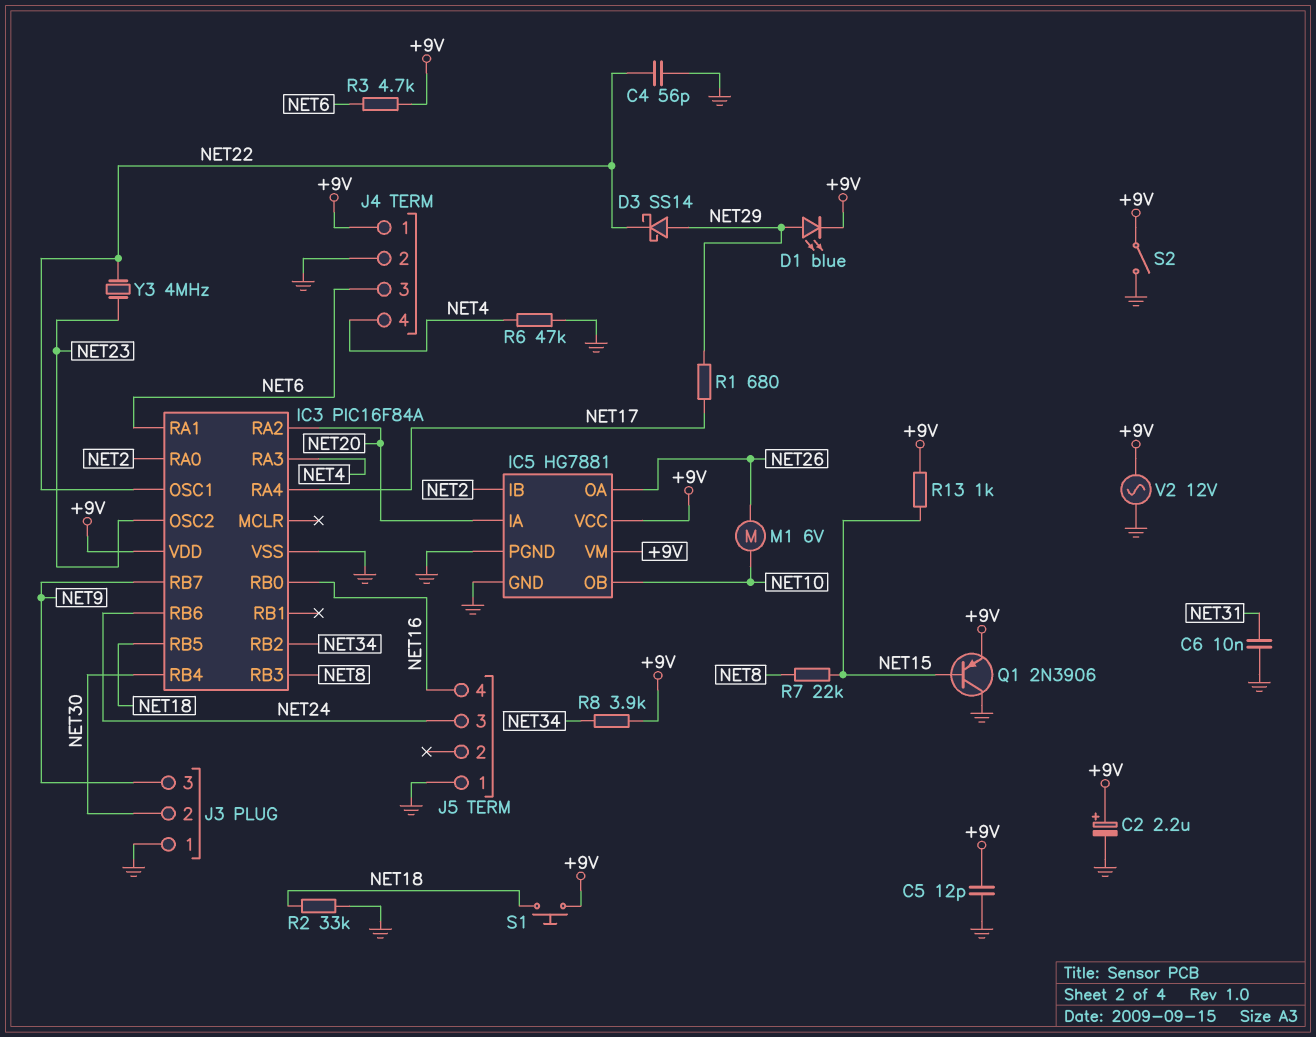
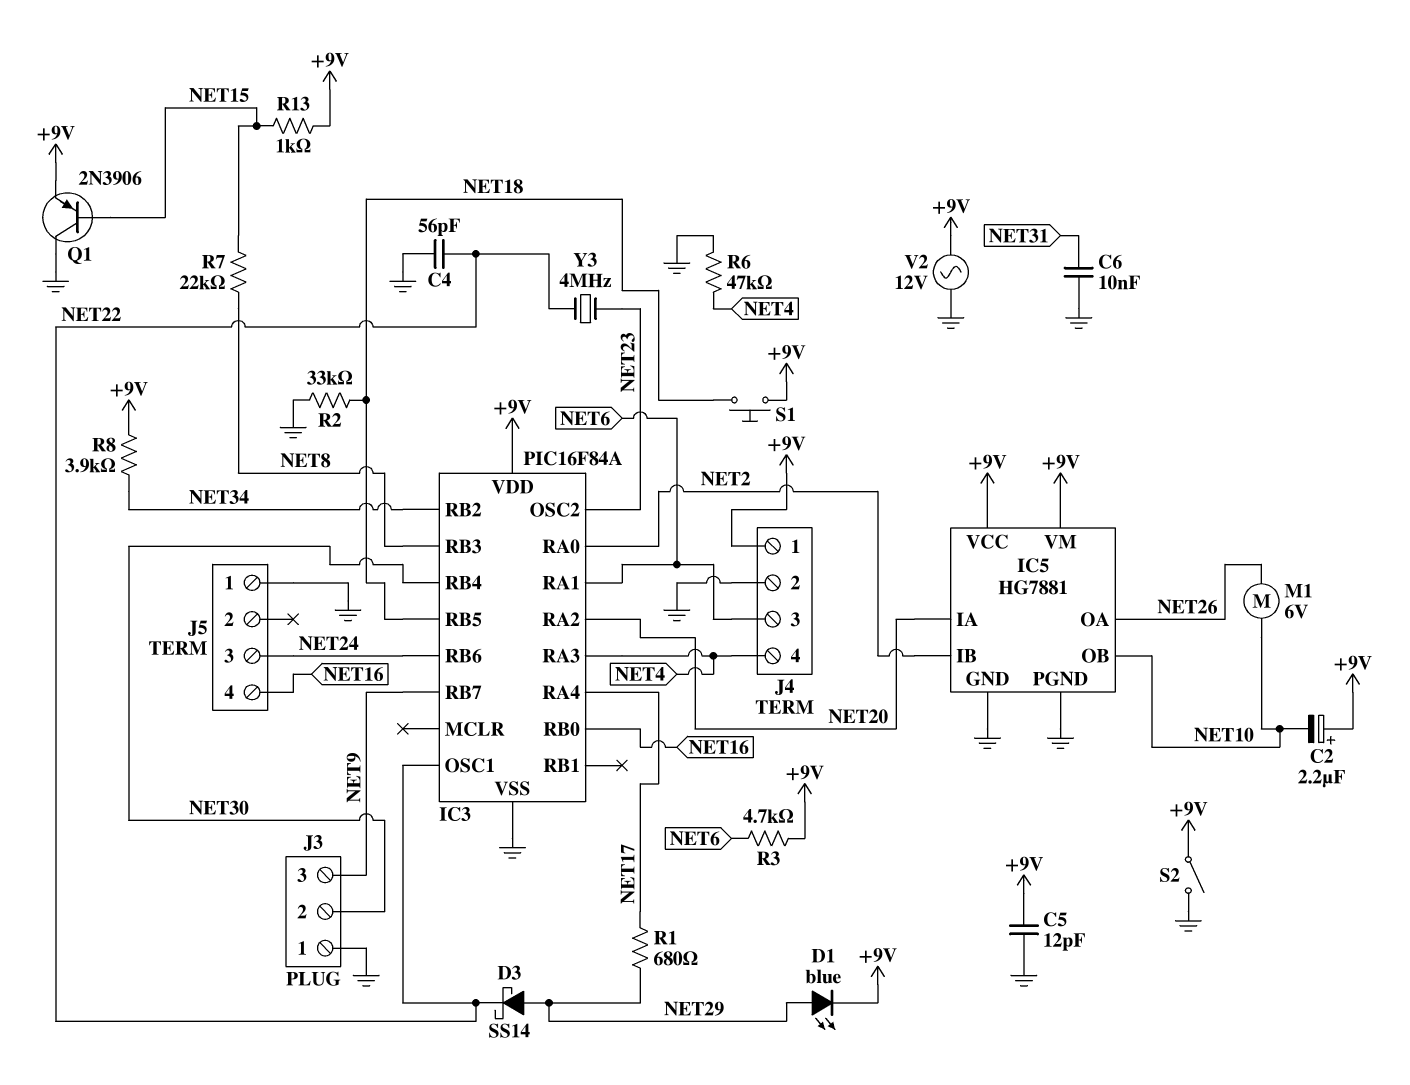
C2: 2.2uF (plus +9V, minus GND) -> 2.2uF (plus +9V, minus NET10)

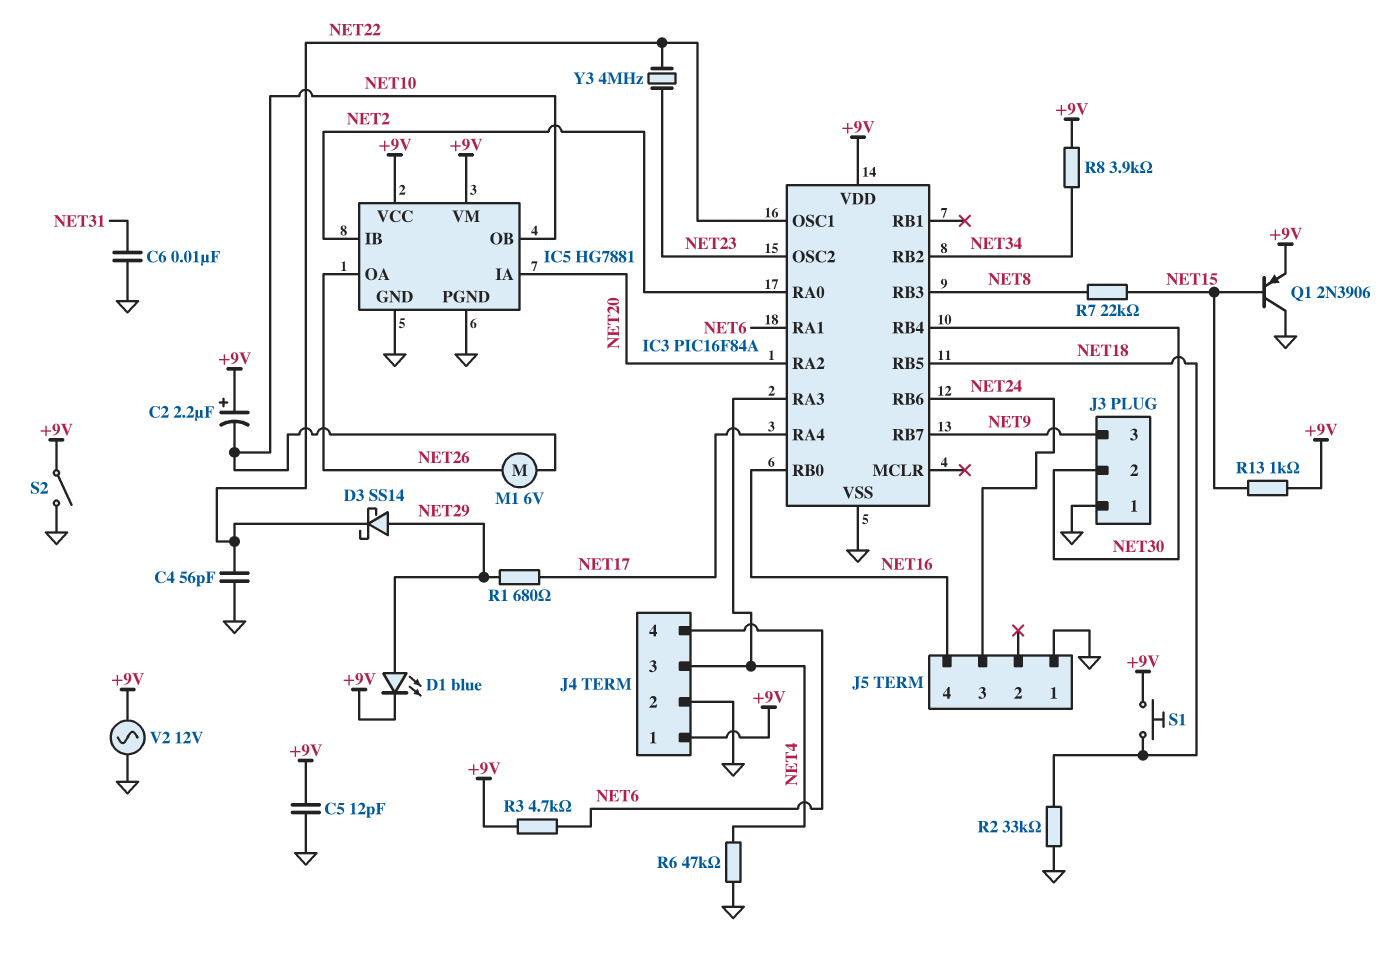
J4 pin 3: NET6 -> NET4
J4 pin 4: NET4 -> NET6

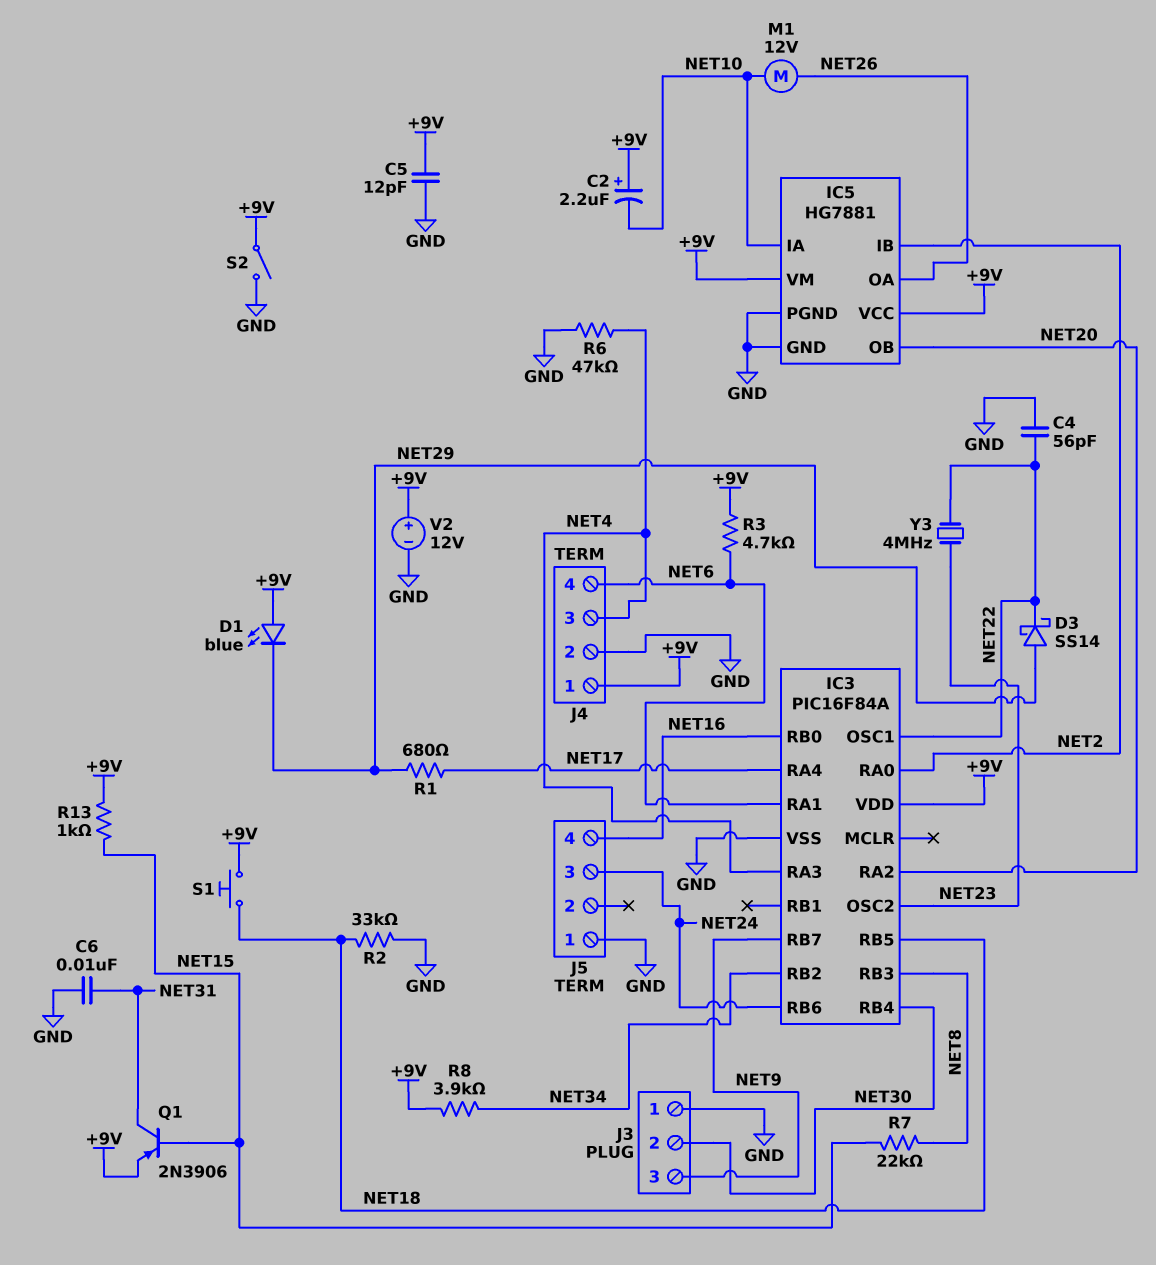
D1: LED blue (A NET29, K +9V) -> LED blue (A +9V, K NET29)
IC5 pin IA: NET20 -> NET10
IC5 pin OB: NET10 -> NET20
M1: motor 6V (NET10, NET26) -> motor 12V (NET10, NET26)
Q1: PNP 2N3906 (B NET15, C GND, E +9V) -> PNP 2N3906 (B NET15, C NET31, E +9V)
V2: AC 12V (+9V, GND) -> 12V (plus +9V, minus GND)

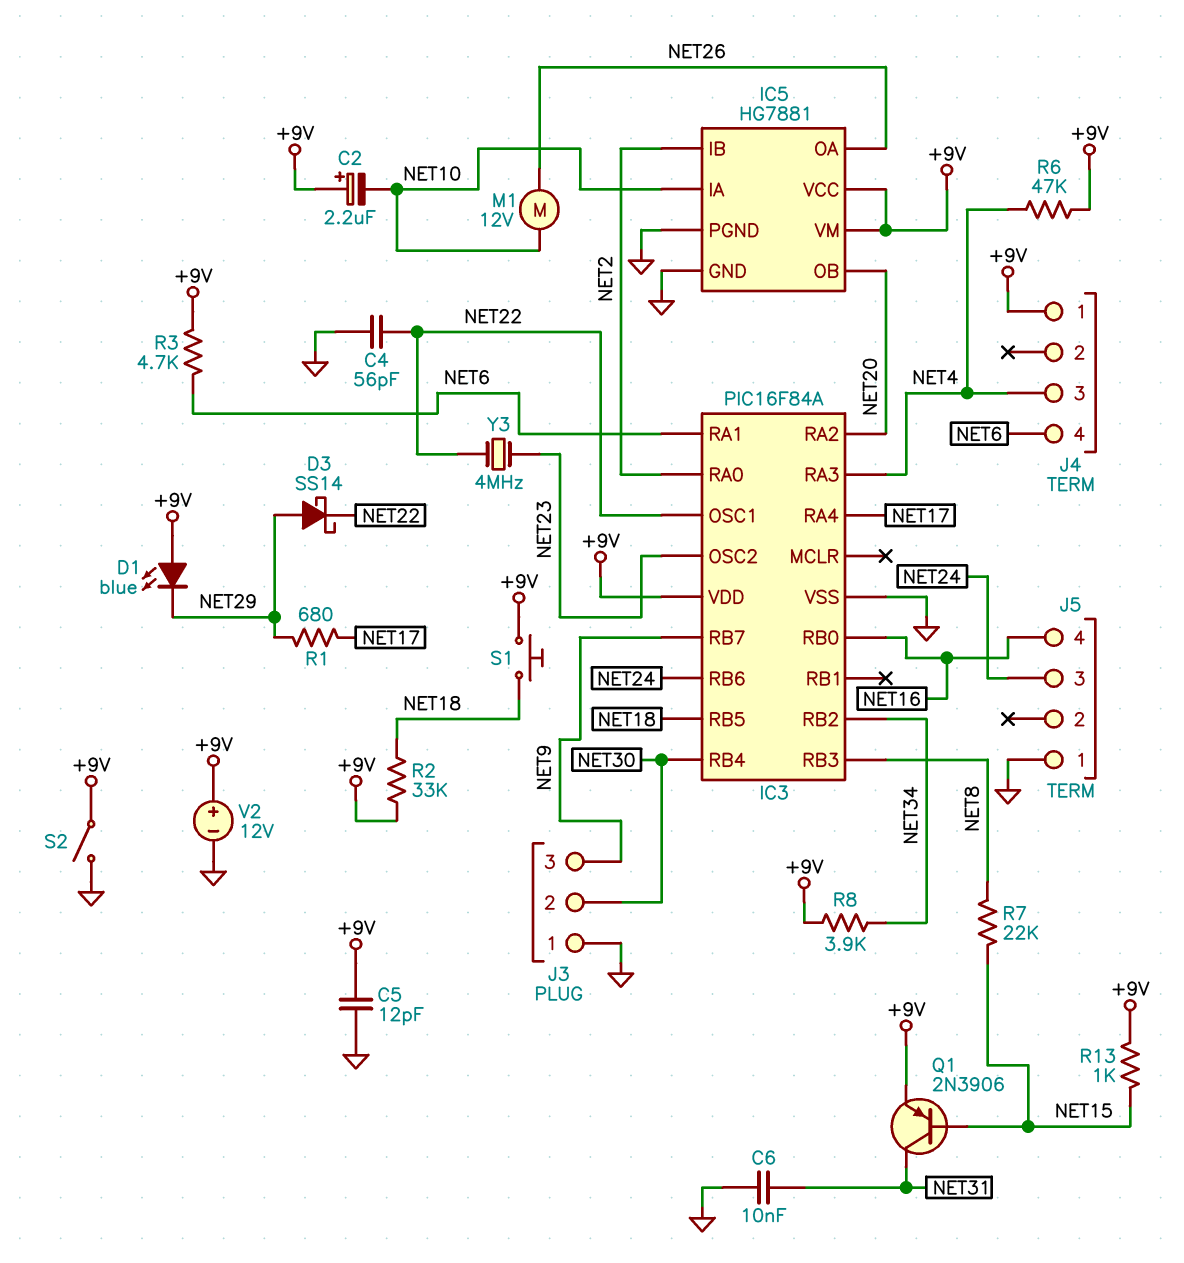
J4 pin 2: GND -> none
R2: 33k (GND, NET18) -> 33k (+9V, NET18)
R6: 47k (GND, NET4) -> 47k (+9V, NET4)

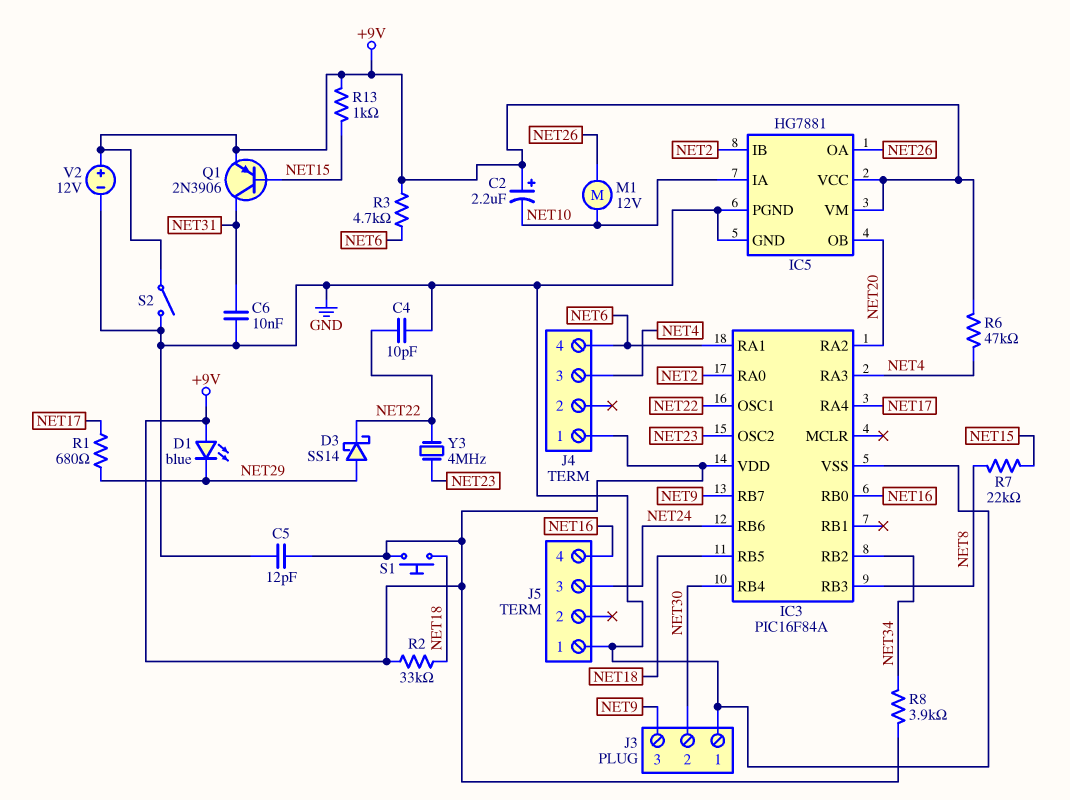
C4: 56pF (GND, NET22) -> 10pF (GND, NET22)

